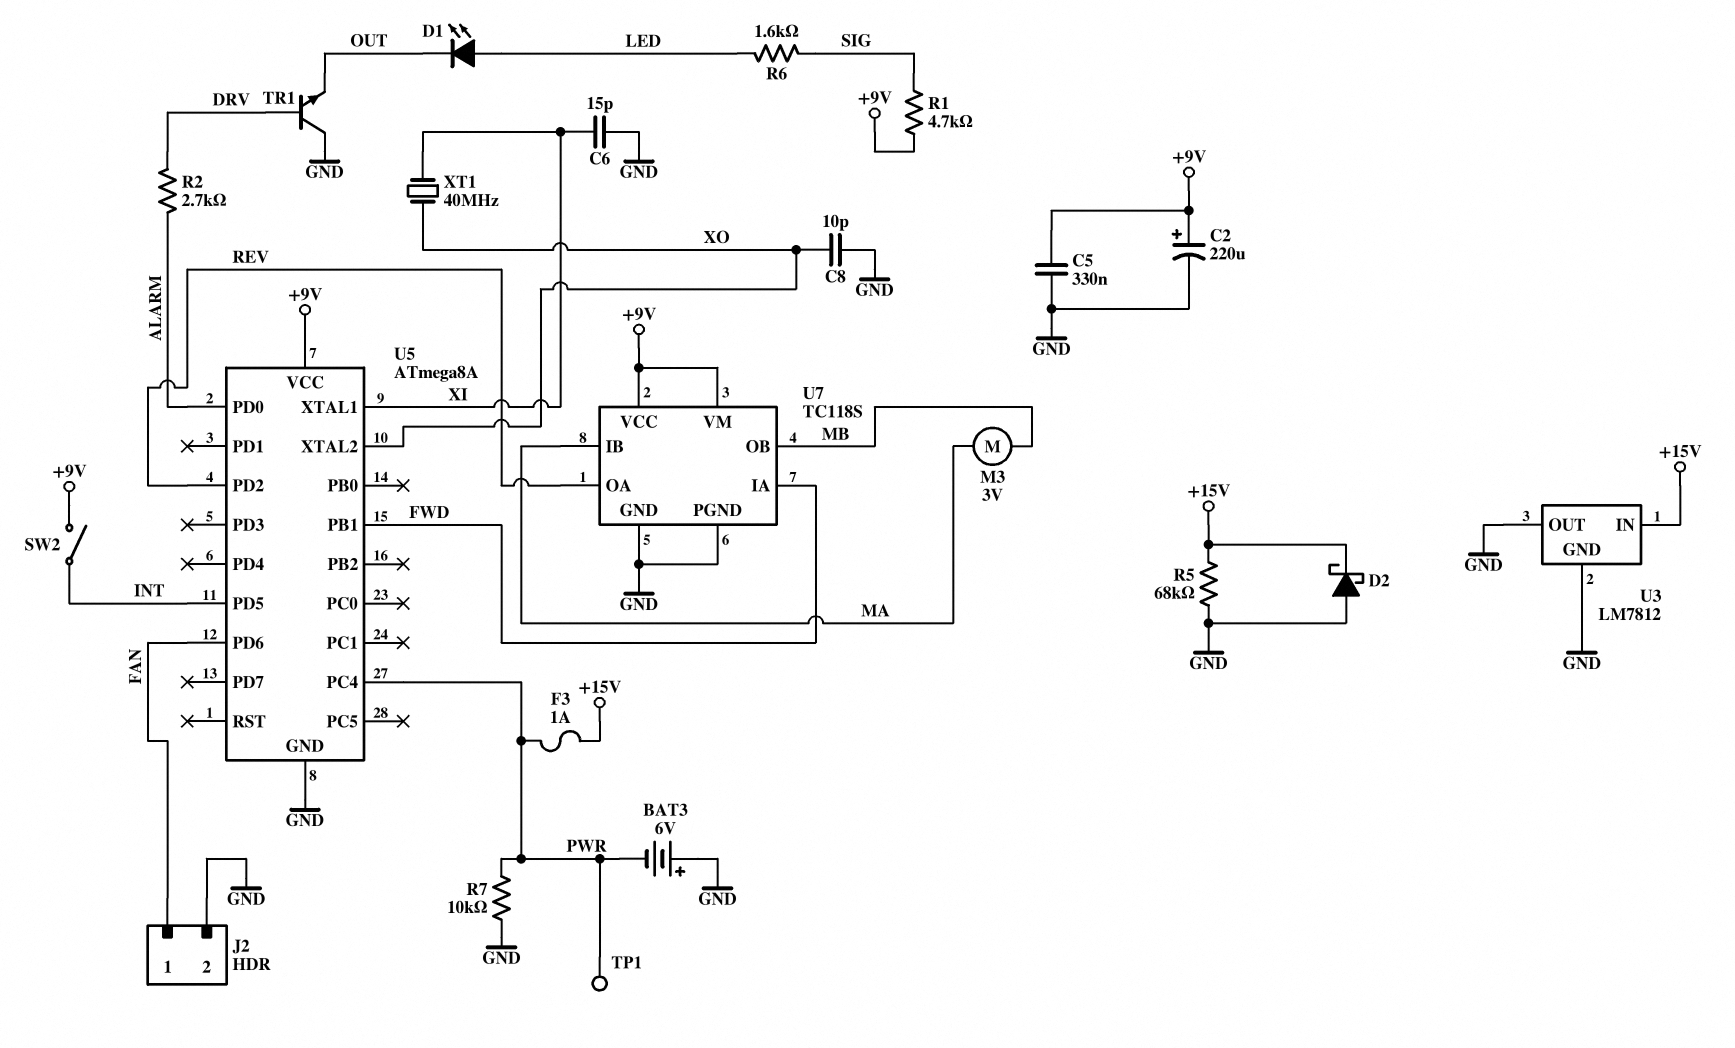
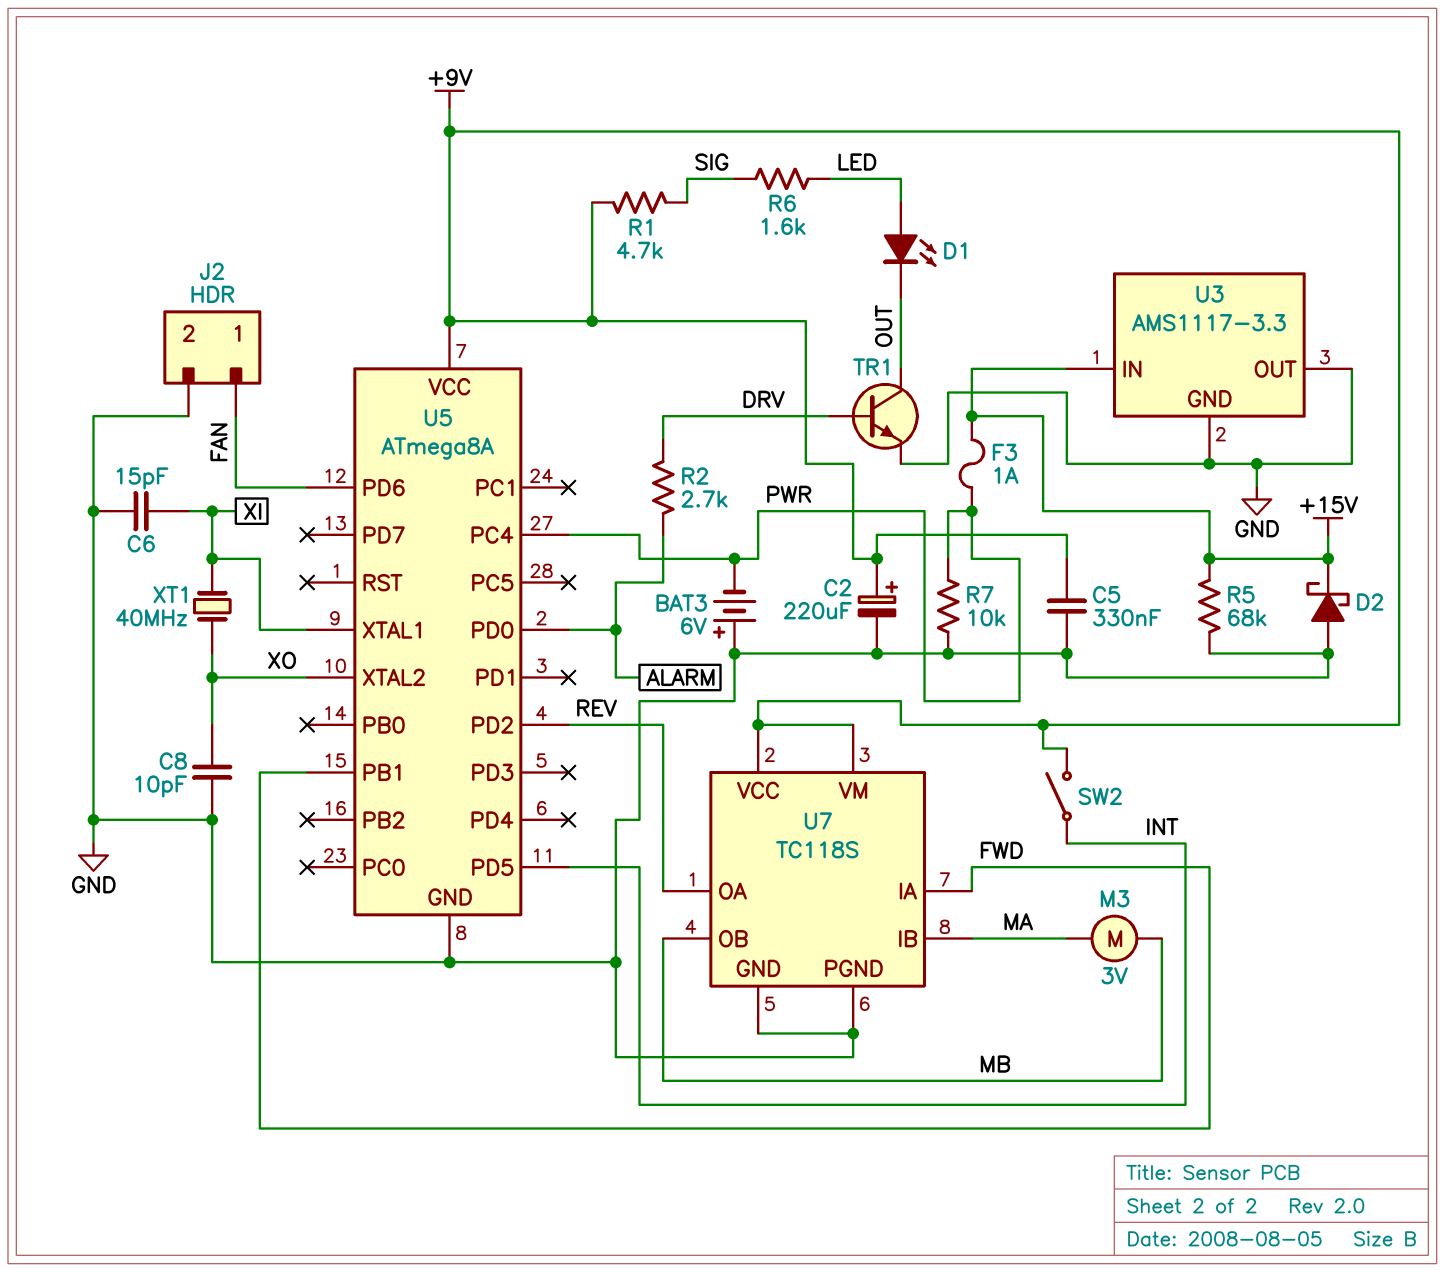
TP1: test point (PWR) -> none
TR1: NPN (B DRV, C GND, E OUT) -> NPN (B DRV, C OUT, E GND)
U3: LM7812 -> AMS1117-3.3

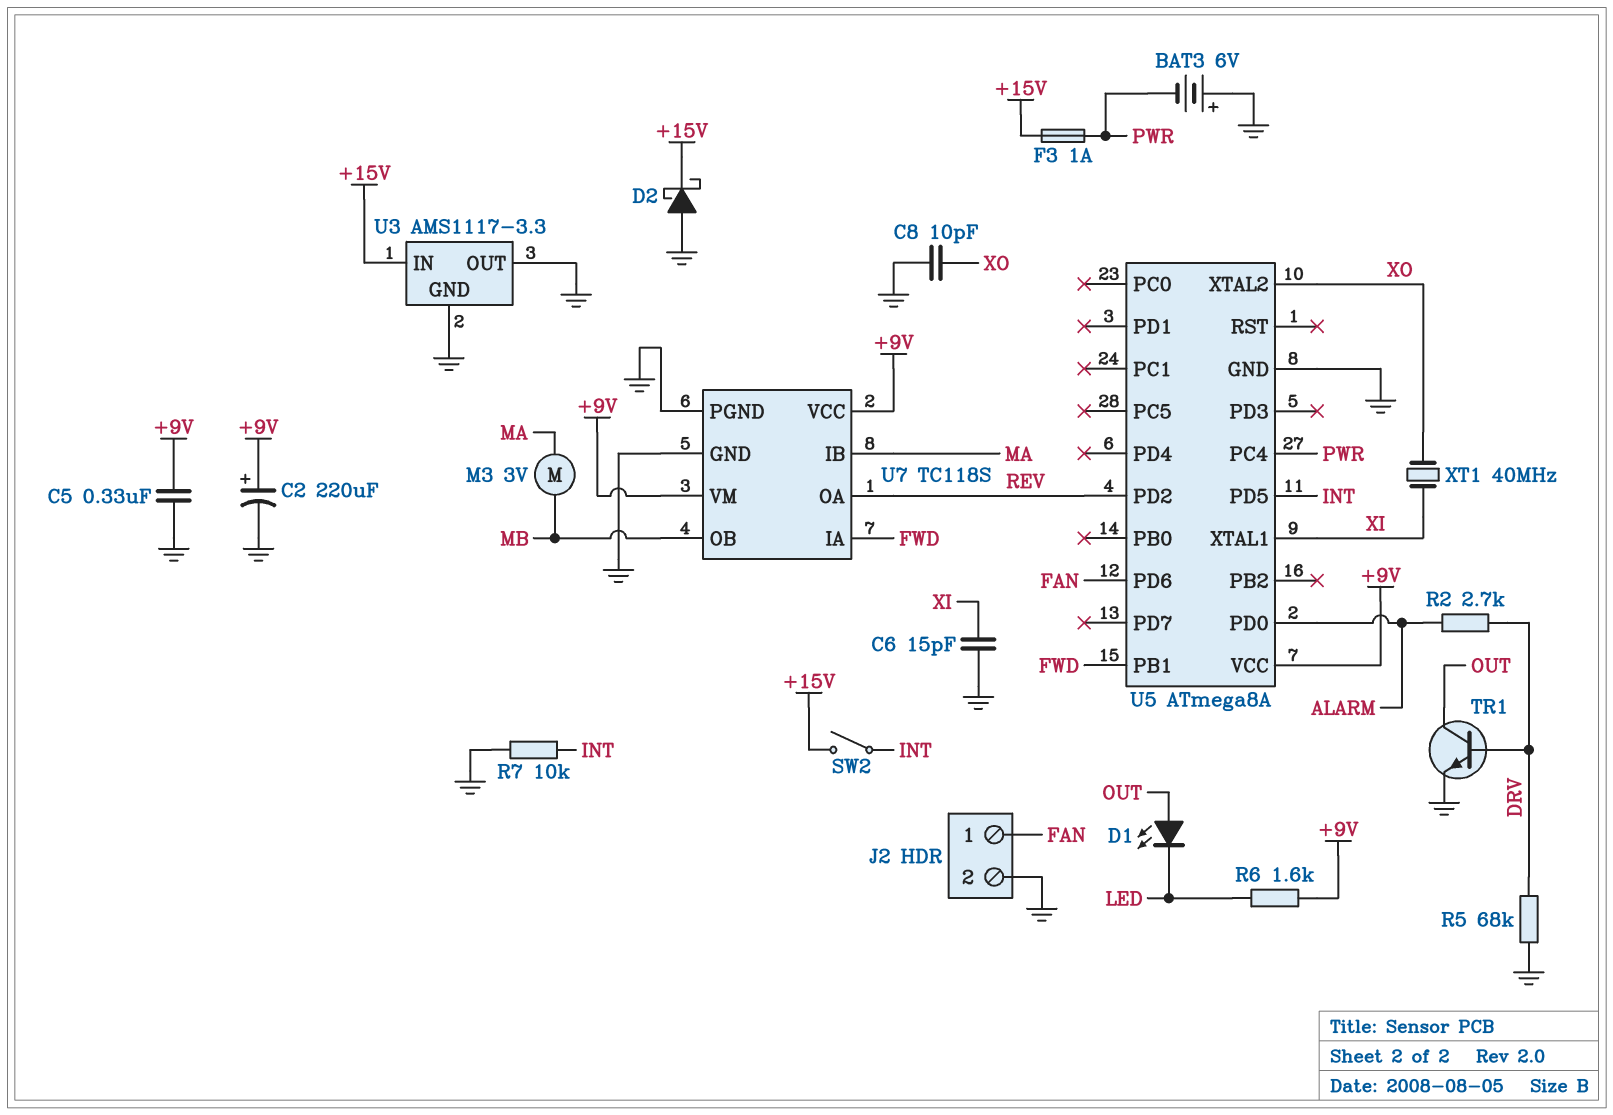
D1: LED (A LED, K OUT) -> LED (A OUT, K LED)
R1: 4.7k (+9V, SIG) -> none
R5: 68k (+15V, GND) -> 68k (DRV, GND)
R6: 1.6k (LED, SIG) -> 1.6k (+9V, LED)
R7: 10k (GND, PWR) -> 10k (GND, INT)
SW2: switch (+9V, INT) -> switch (+15V, INT)

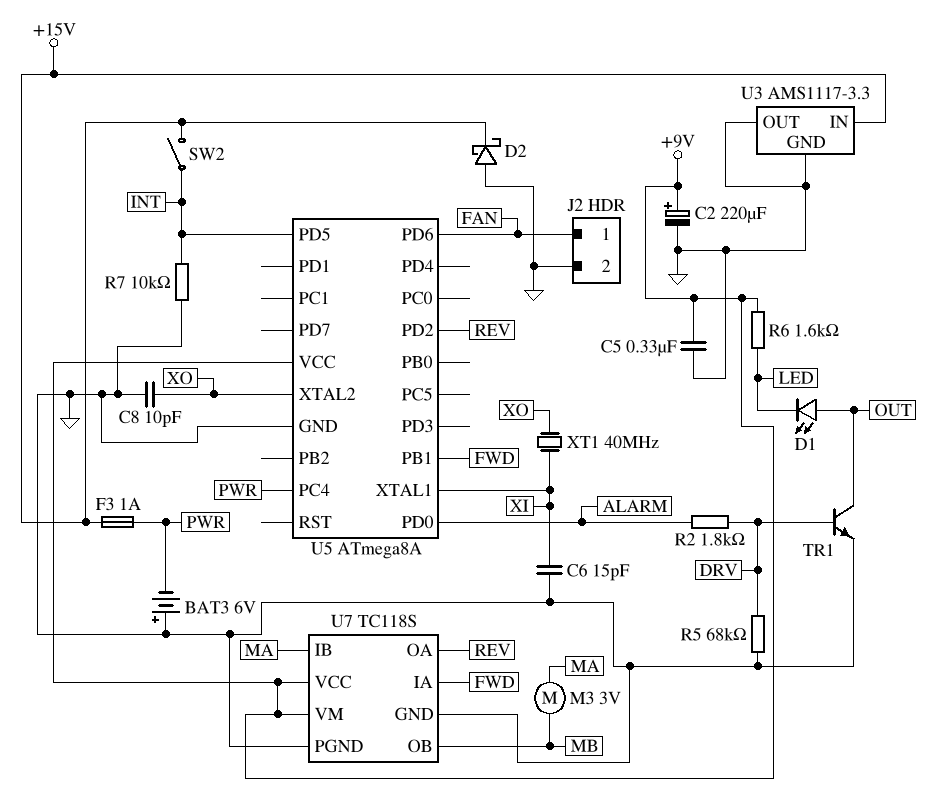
R2: 2.7k (ALARM, DRV) -> 1.8k (ALARM, DRV)

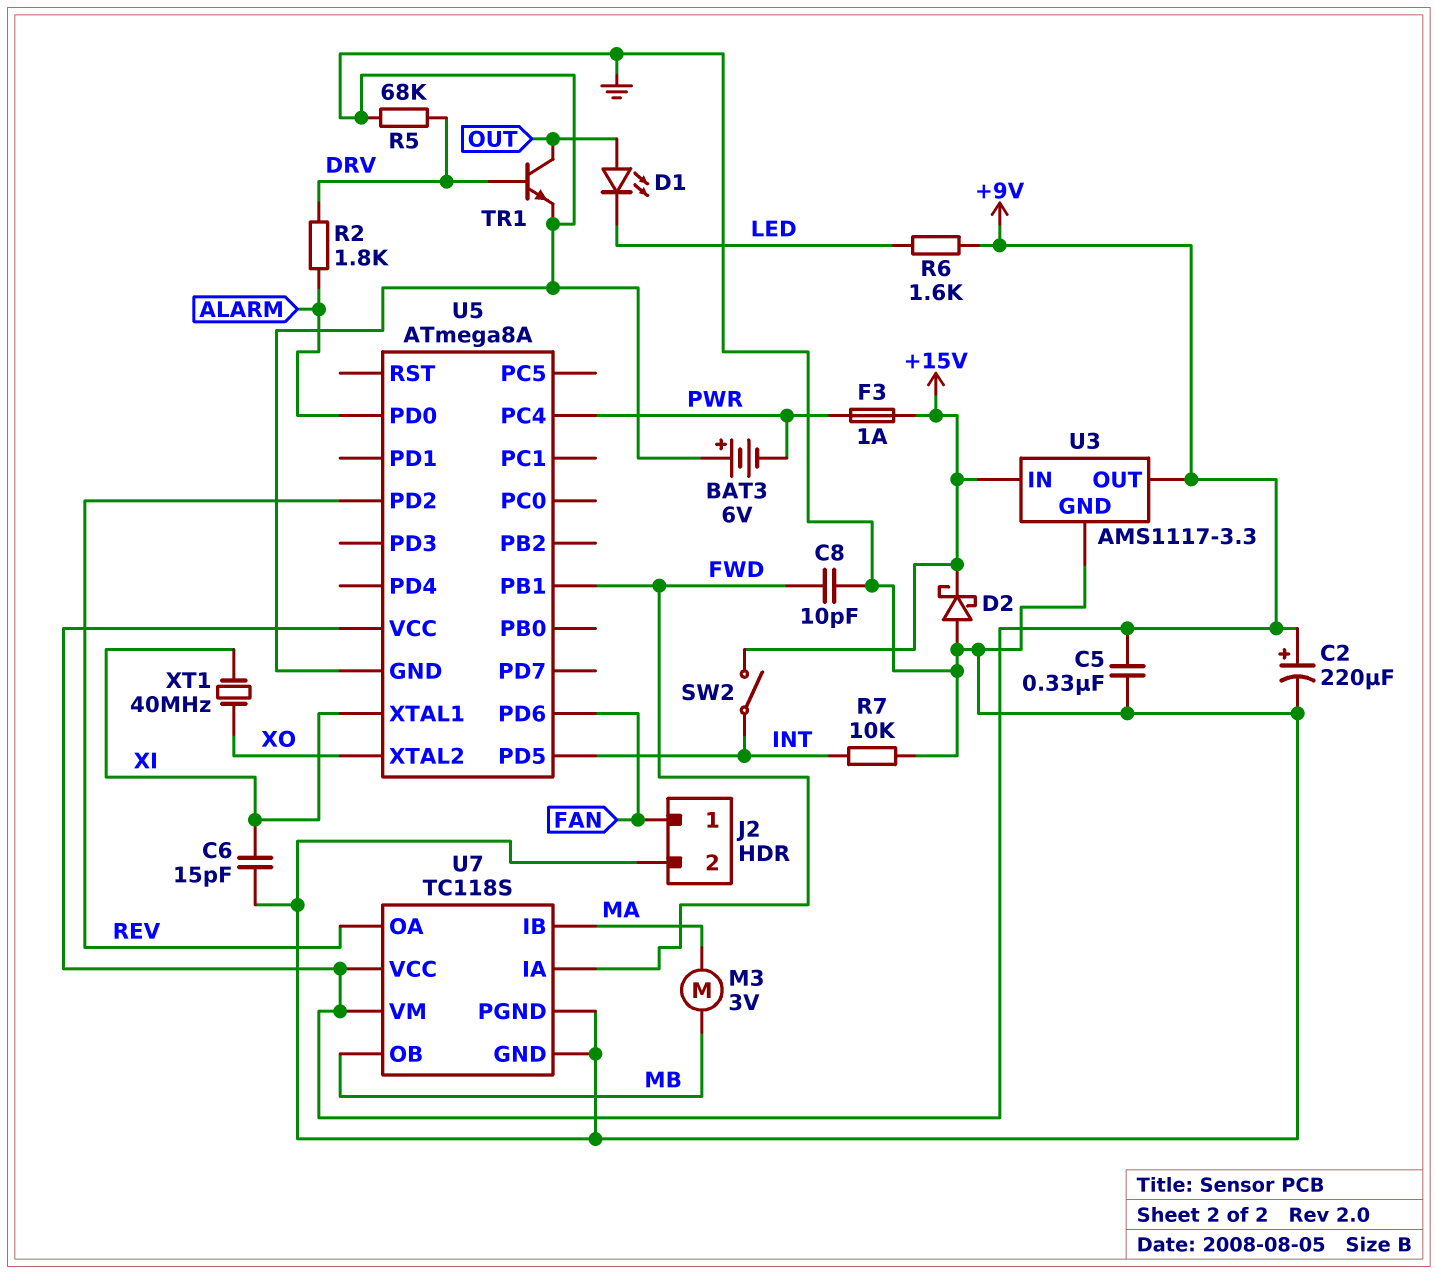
C8: 10pF (GND, XO) -> 10pF (FWD, GND)
U3 pin OUT: GND -> +9V

